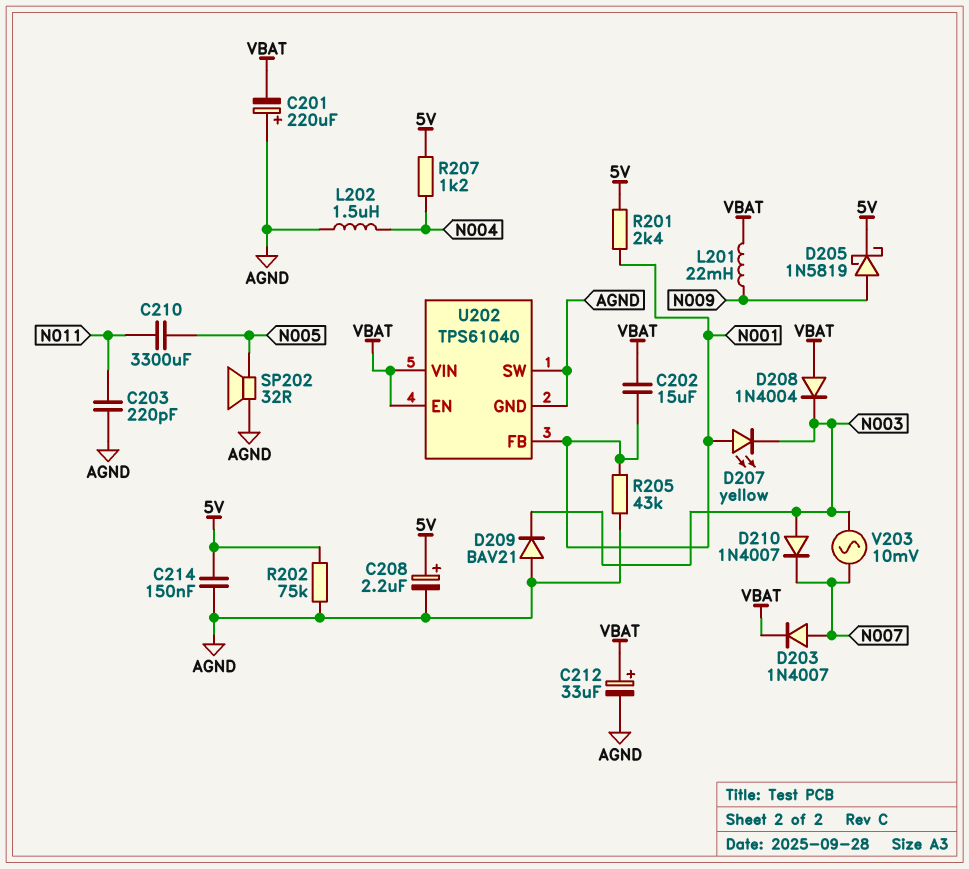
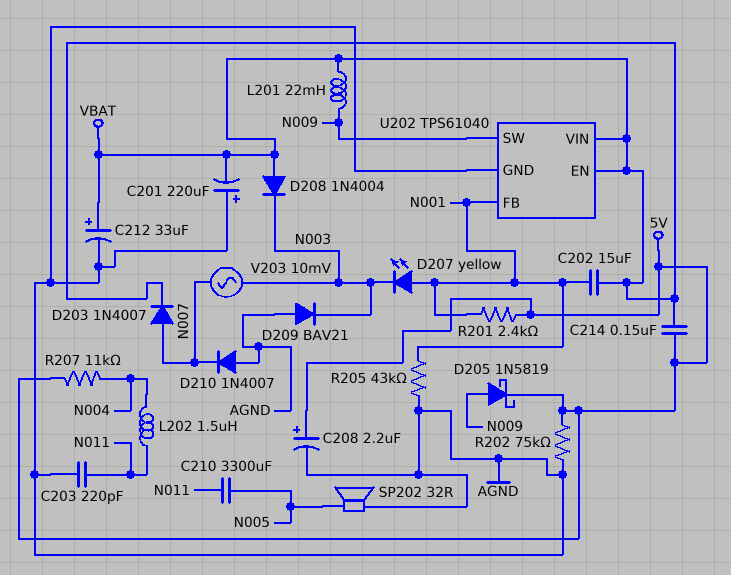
C214: 150nF (5V, AGND) -> 150nF (5V, VBAT)
D210: diode 1N4007 (A N003, K N007) -> diode 1N4007 (A AGND, K N007)
L202: 1.5uH (AGND, N004) -> 1.5uH (N004, N011)
R207: 1.2k (5V, N004) -> 11k (5V, N004)
U202 pin SW: AGND -> N009

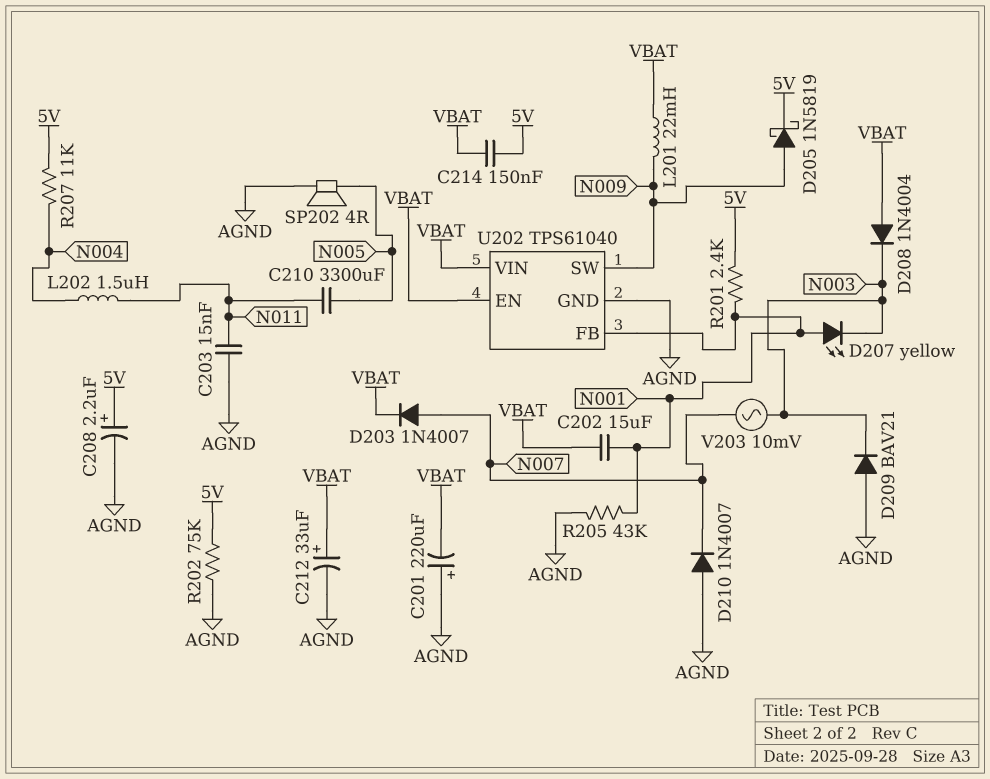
C203: 220pF (AGND, N011) -> 15nF (AGND, N011)
SP202: speaker 32R (AGND, N005) -> speaker 4R (AGND, N005)

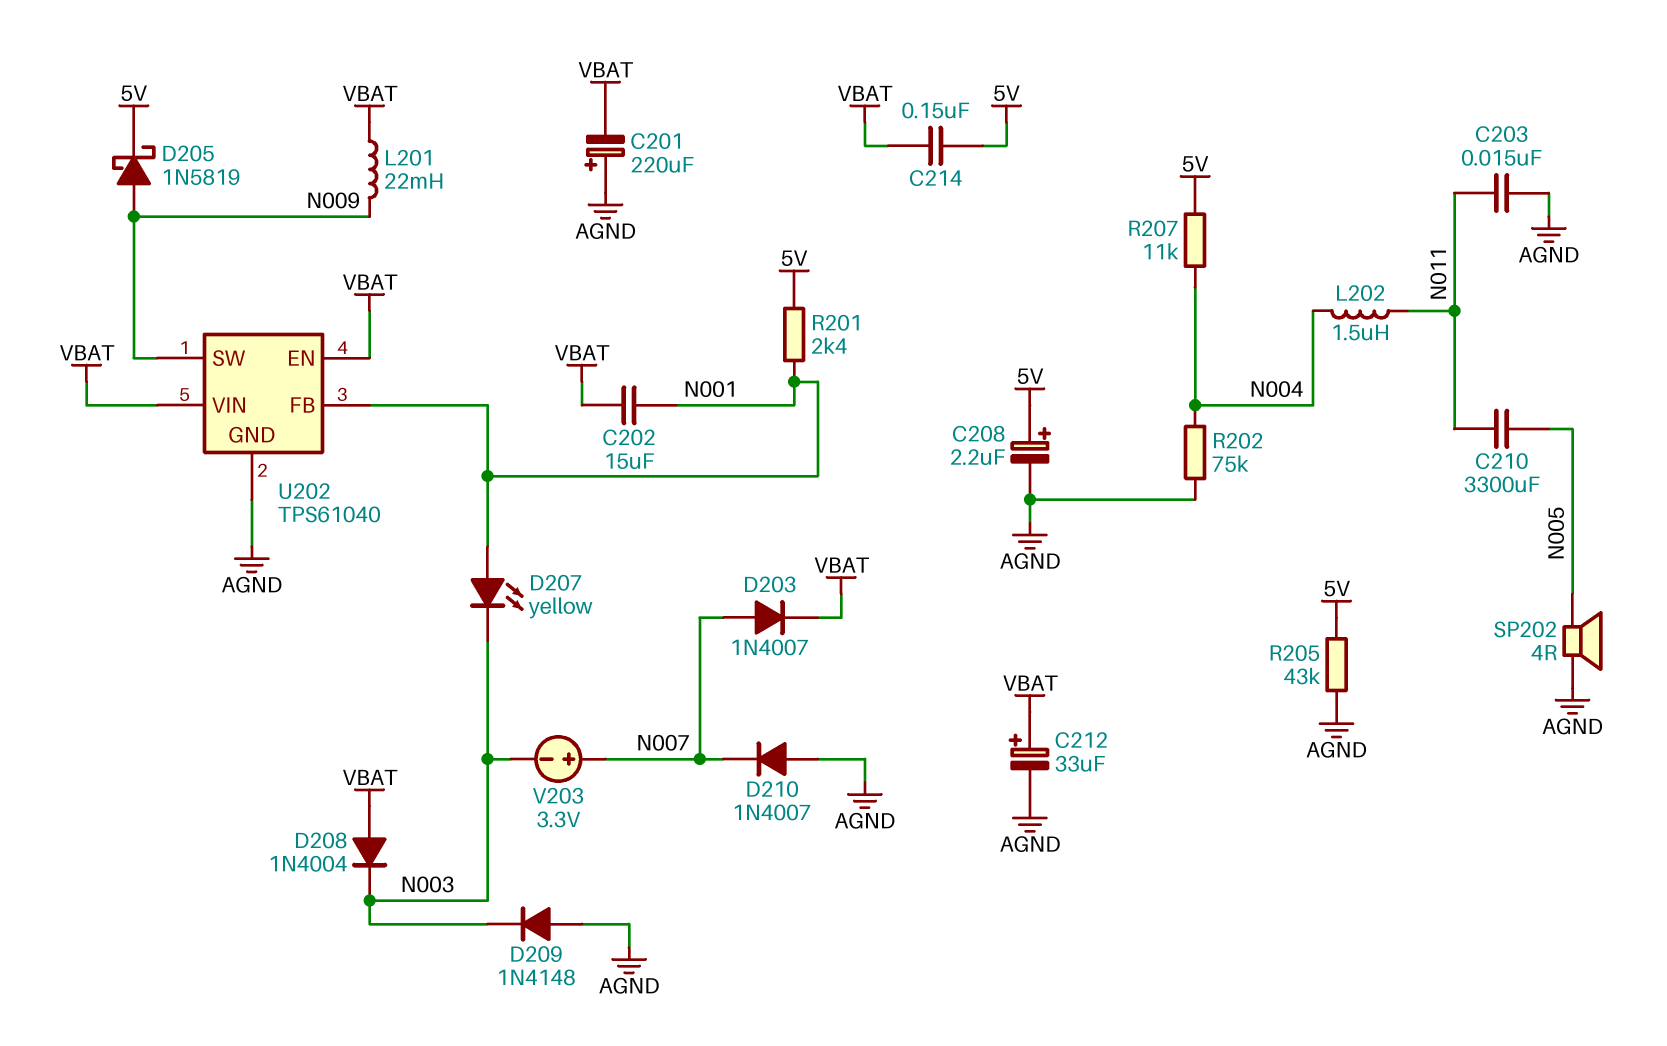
D209: diode BAV21 (A AGND, K N003) -> diode 1N4148 (A AGND, K N003)
R202: 75k (5V, AGND) -> 75k (AGND, N004)
R205: 43k (AGND, N001) -> 43k (5V, AGND)
V203: AC 10mV (N003, N007) -> 3.3V (plus N007, minus N003)

